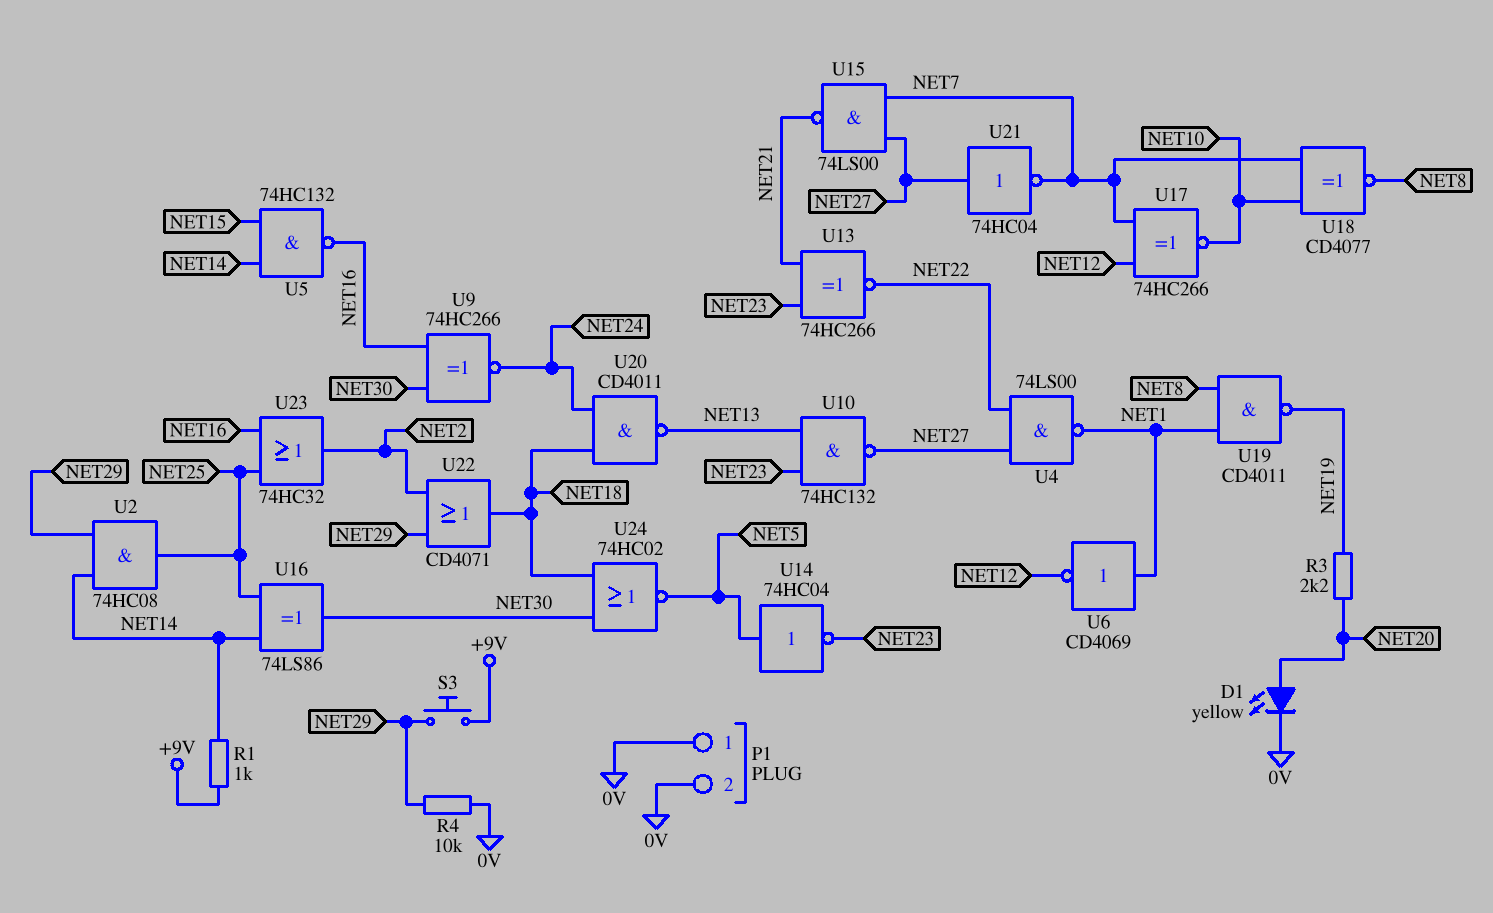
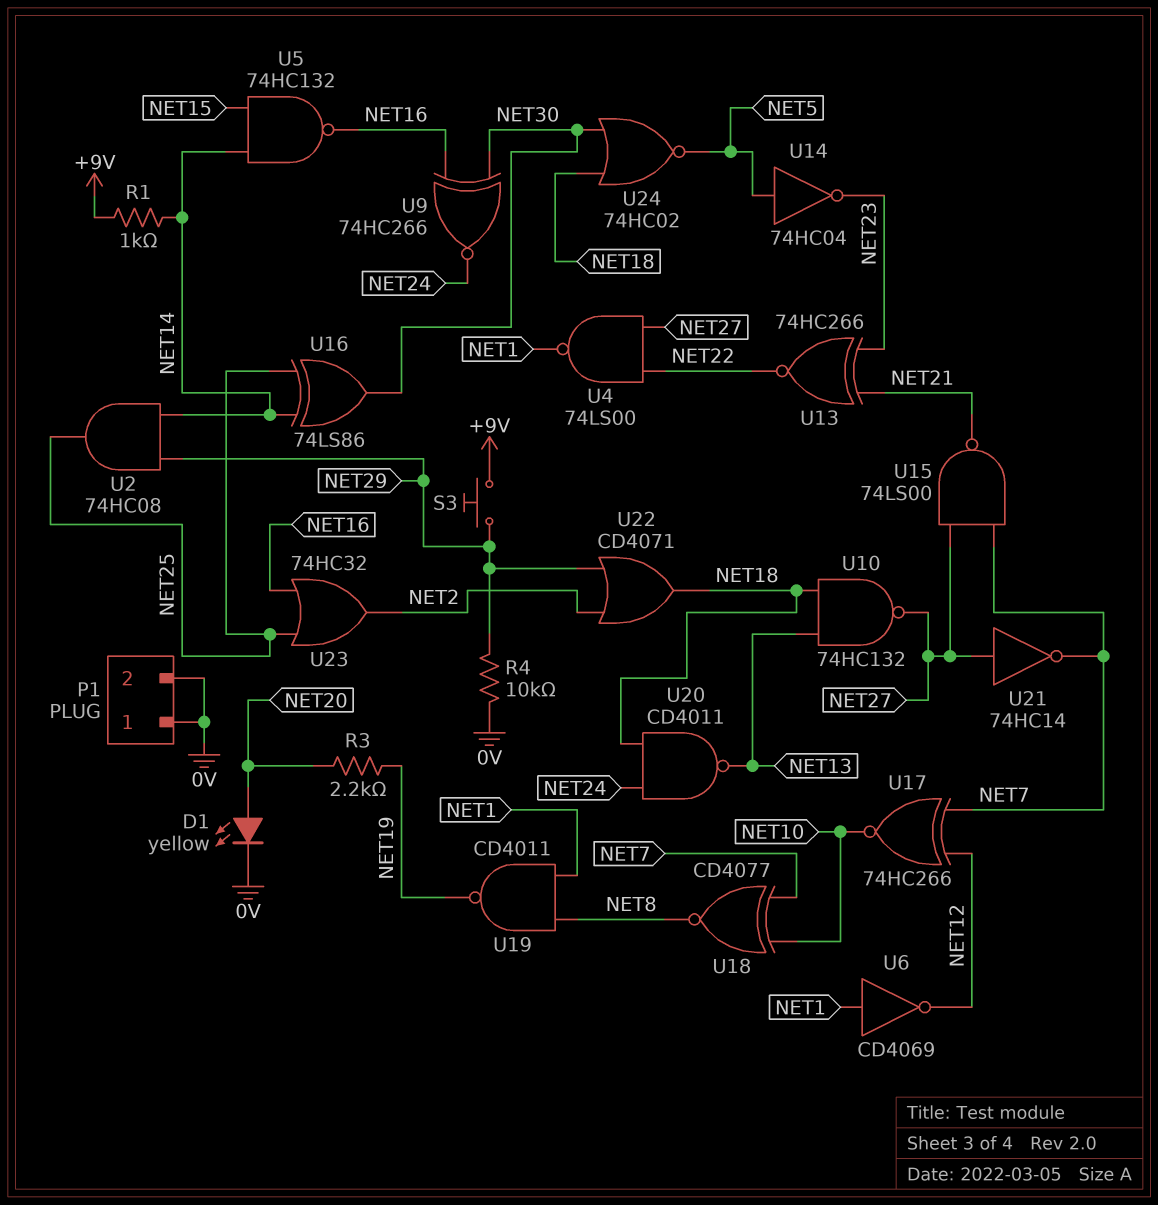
U10: NAND 74HC132 (in NET13, in NET23, out NET27) -> NAND 74HC132 (in NET13, in NET18, out NET27)
U21: NOT 74HC04 (in NET27, out NET7) -> NOT 74HC14 (in NET27, out NET7)

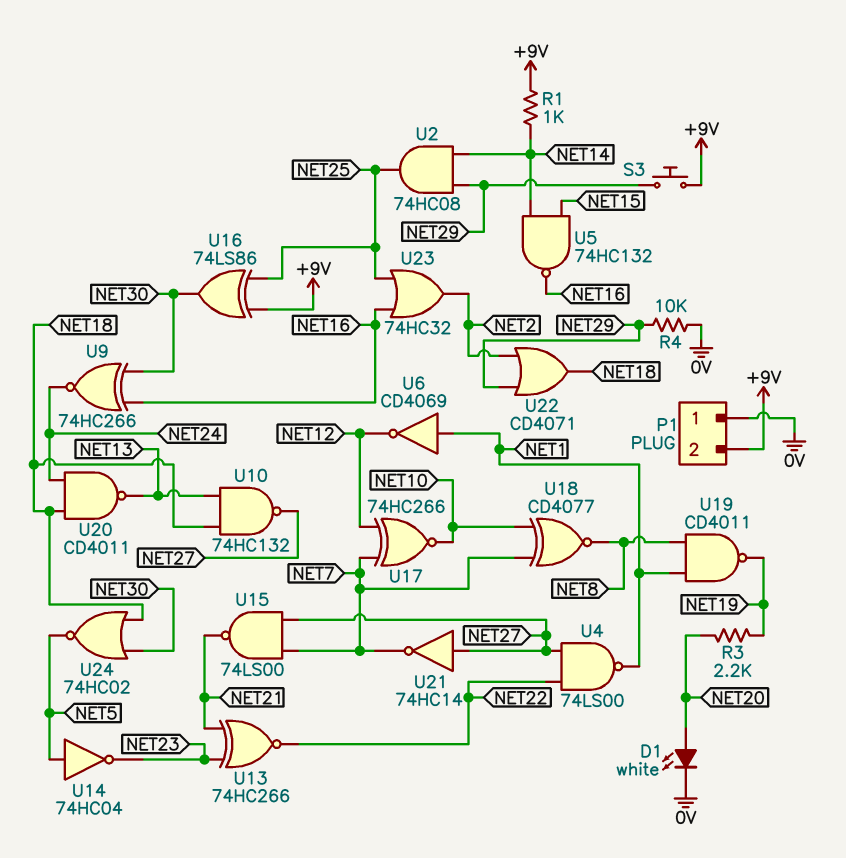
D1: LED yellow (A NET20, K 0V) -> LED white (A NET20, K 0V)
P1 pin 2: 0V -> +9V
U16: XOR 74LS86 (in NET14, in NET25, out NET30) -> XOR 74LS86 (in +9V, in NET25, out NET30)

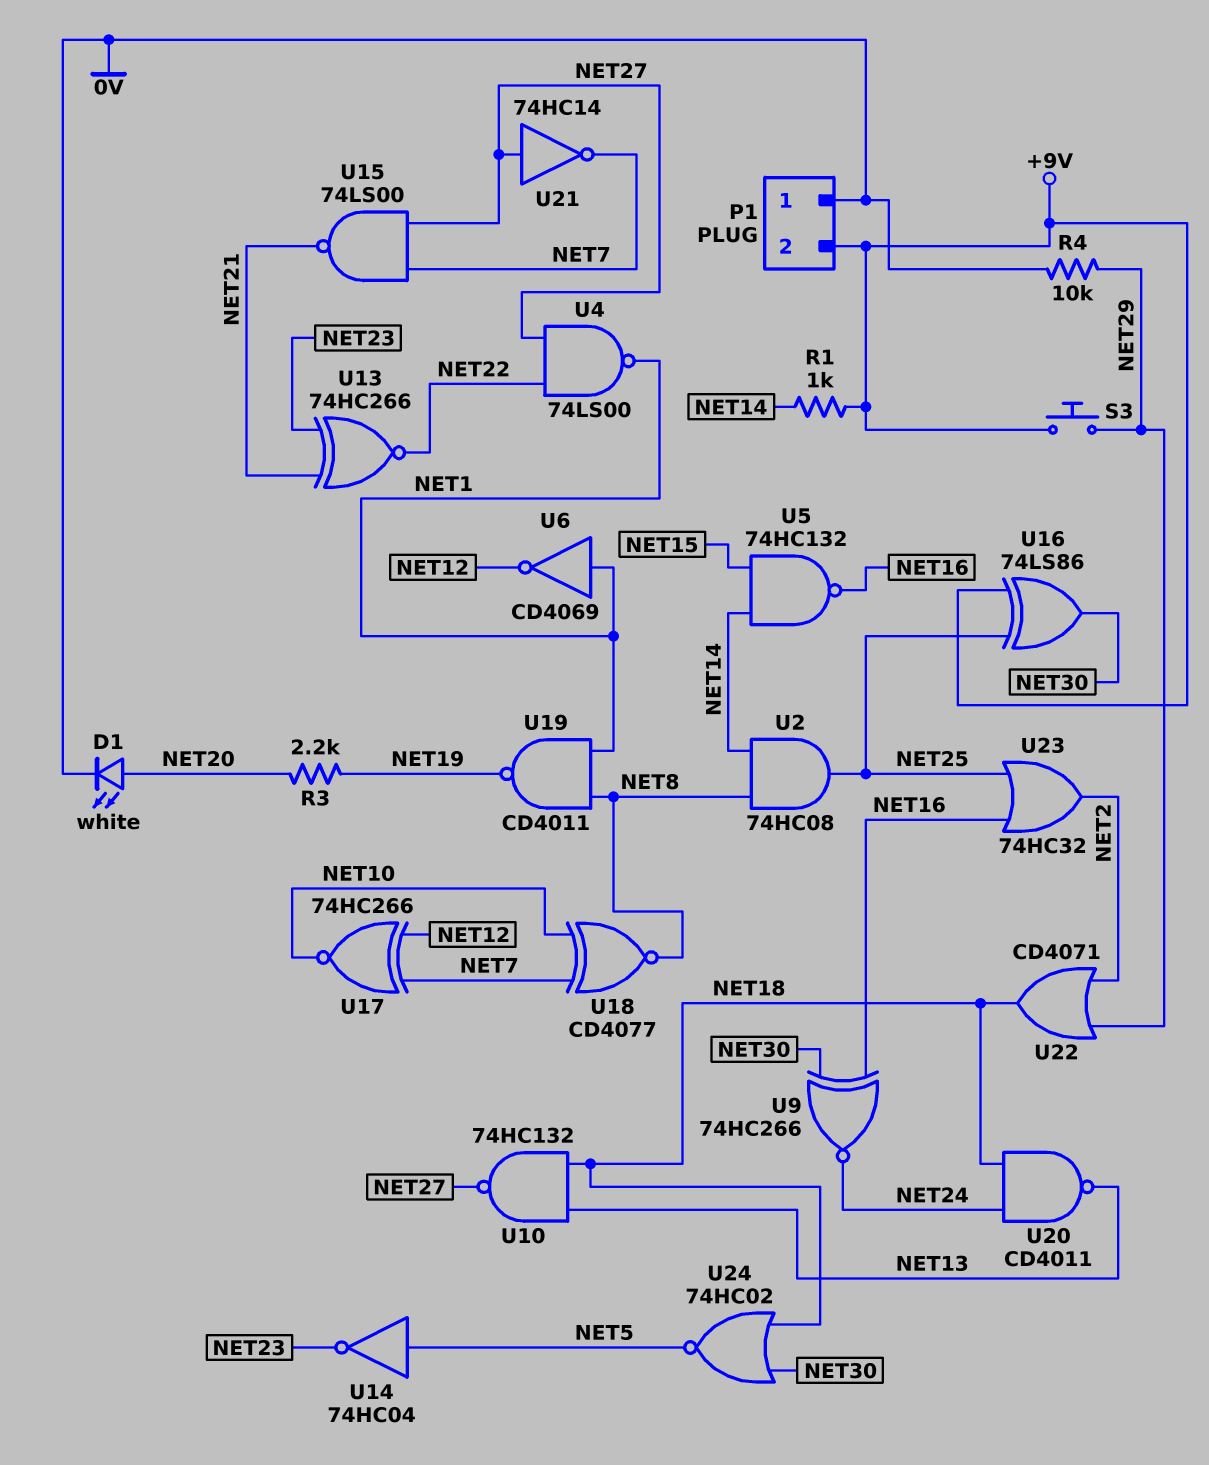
U2: AND 74HC08 (in NET14, in NET29, out NET25) -> AND 74HC08 (in NET8, in NET14, out NET25)

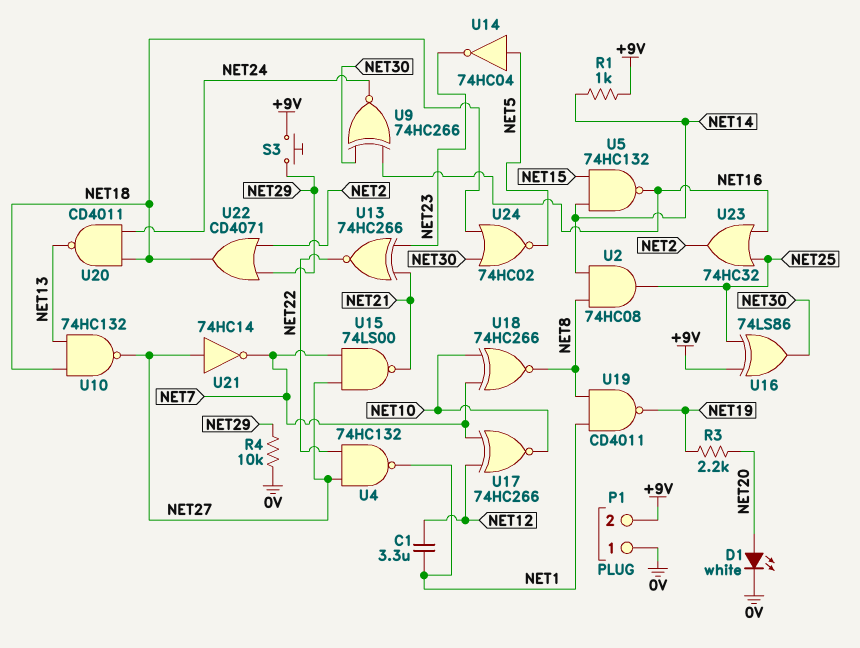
C1: none -> 3.3uF (NET1, NET12)
U4: NAND 74LS00 (in NET22, in NET27, out NET1) -> NAND 74HC132 (in NET22, in NET27, out NET1)
U6: NOT CD4069 (in NET1, out NET12) -> none
U18: XNOR CD4077 (in NET7, in NET10, out NET8) -> XNOR 74HC266 (in NET7, in NET10, out NET8)

